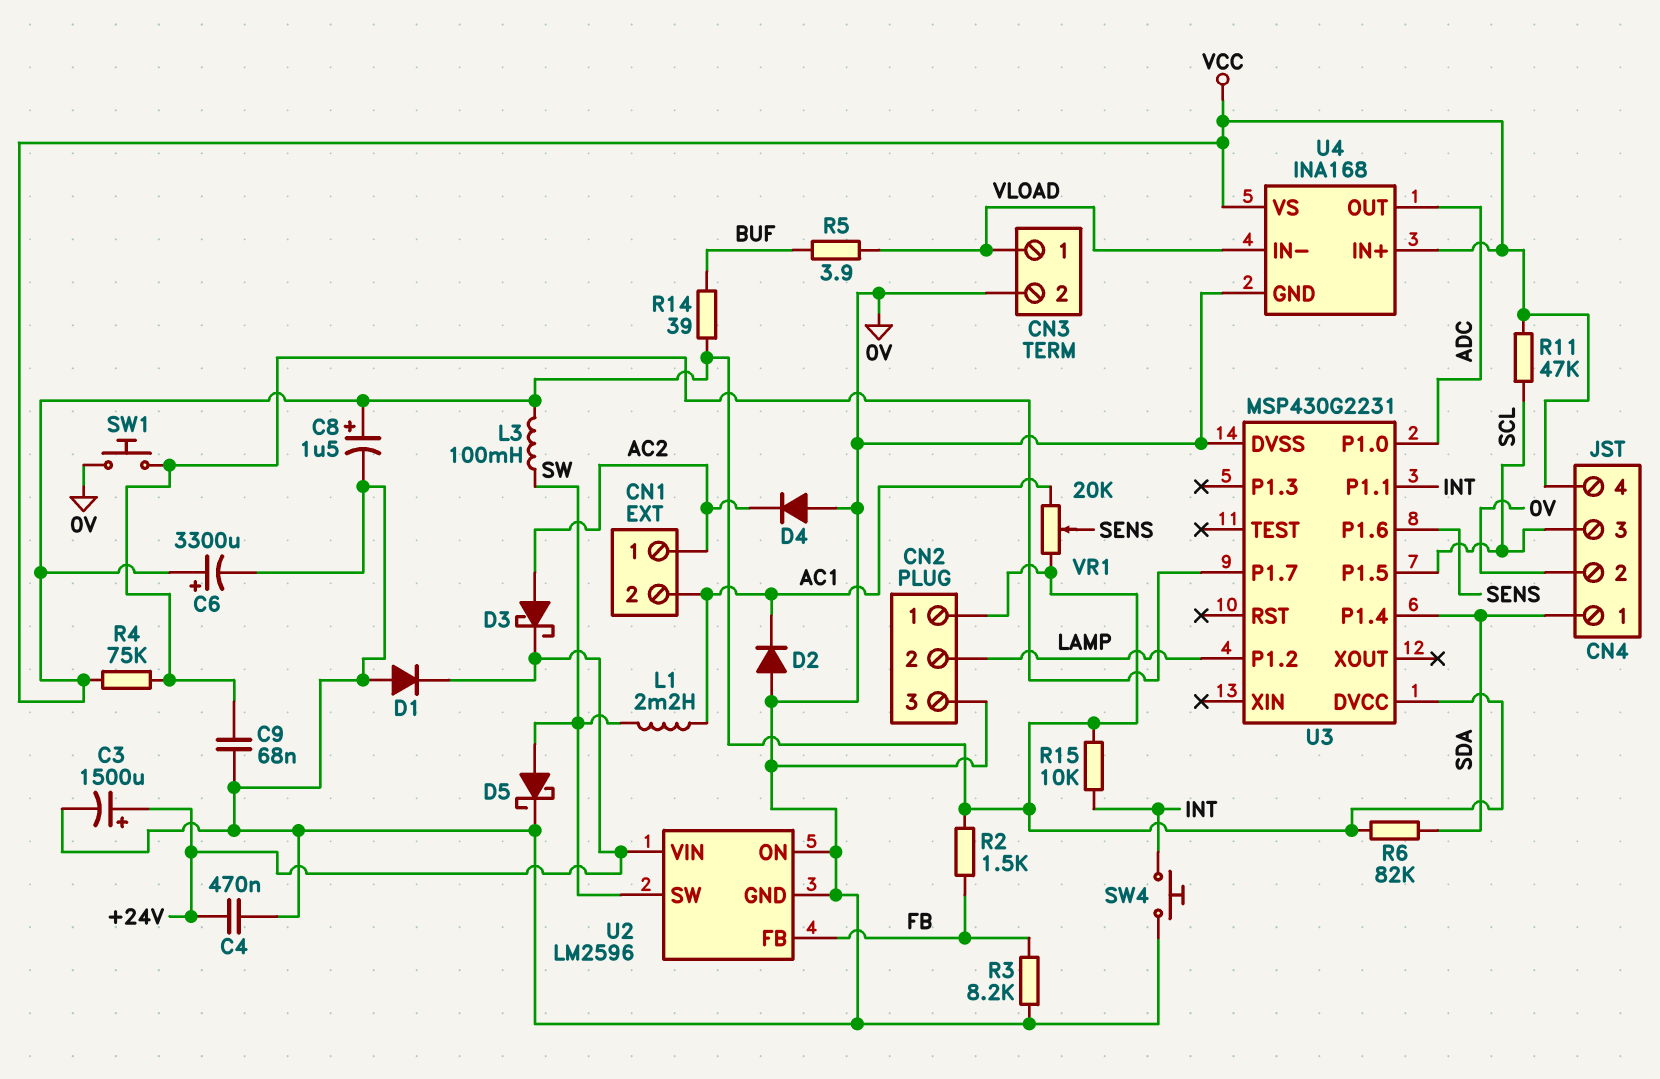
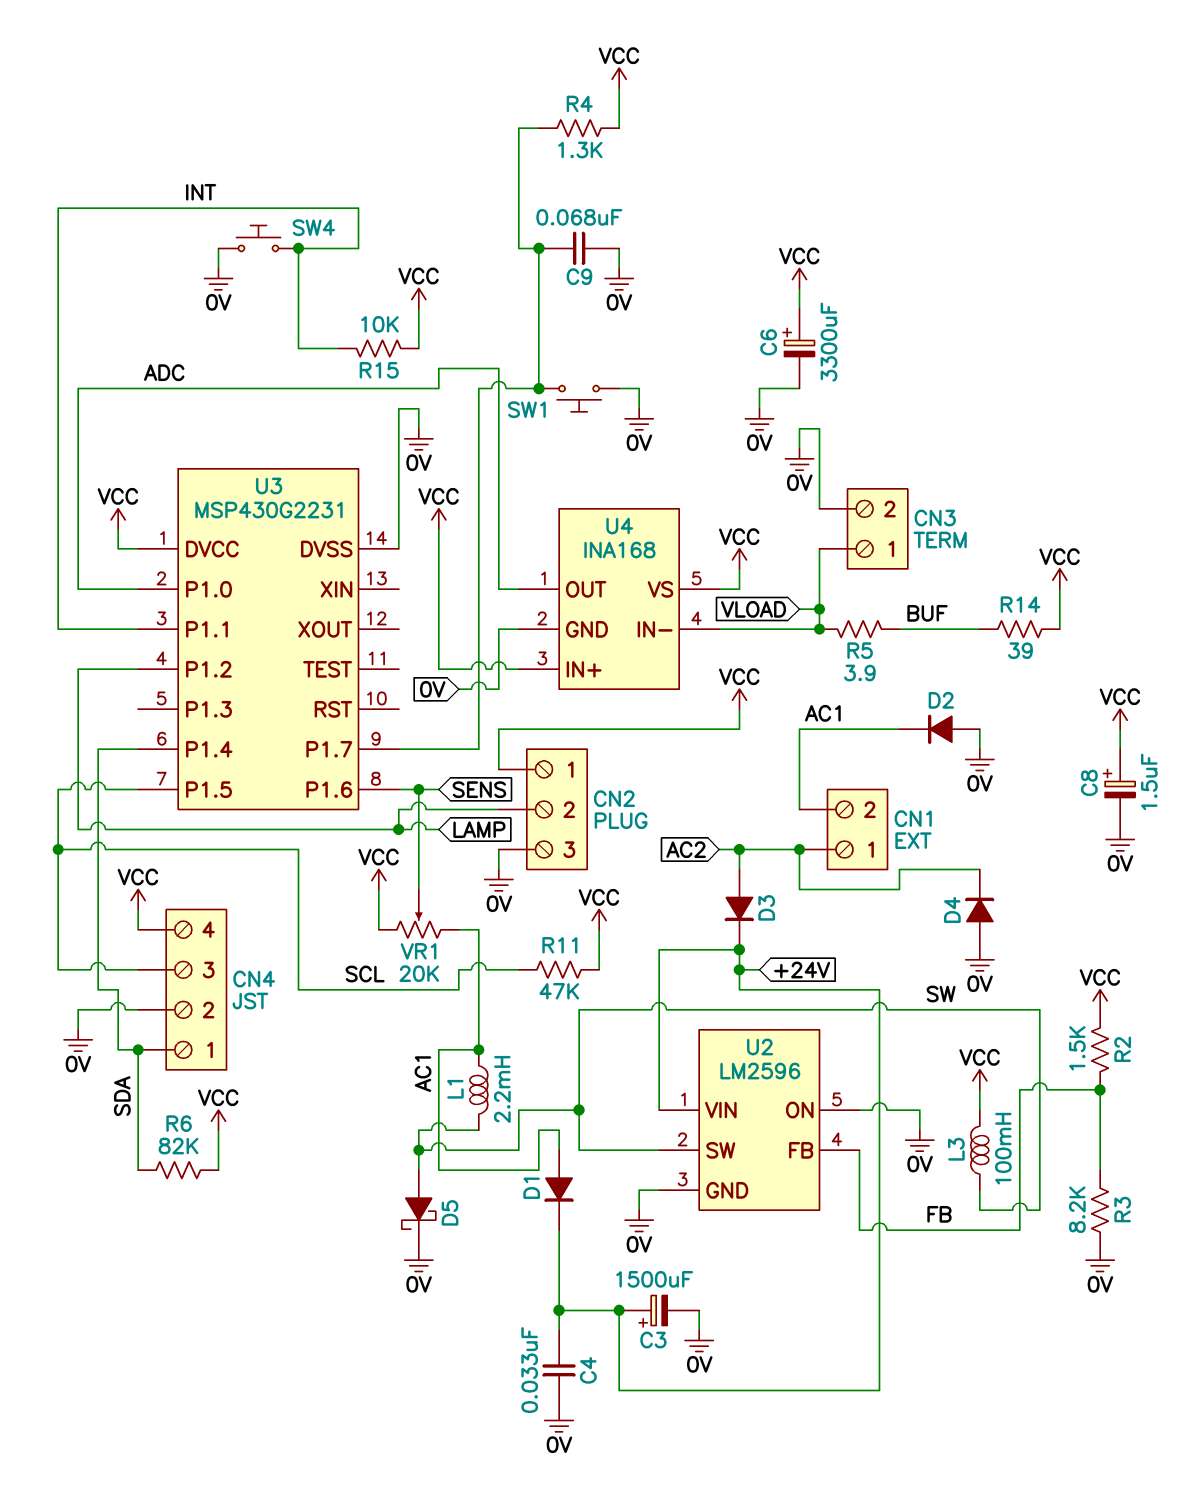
C4: 470nF (+24V, 0V) -> 33nF (+24V, 0V)
D1: diode (A 0V, K +24V) -> diode (A AC1, K +24V)
D3: schottky (A AC2, K +24V) -> diode (A AC2, K +24V)
R4: 75k (U3/P1.7, VCC) -> 1.3k (U3/P1.7, VCC)

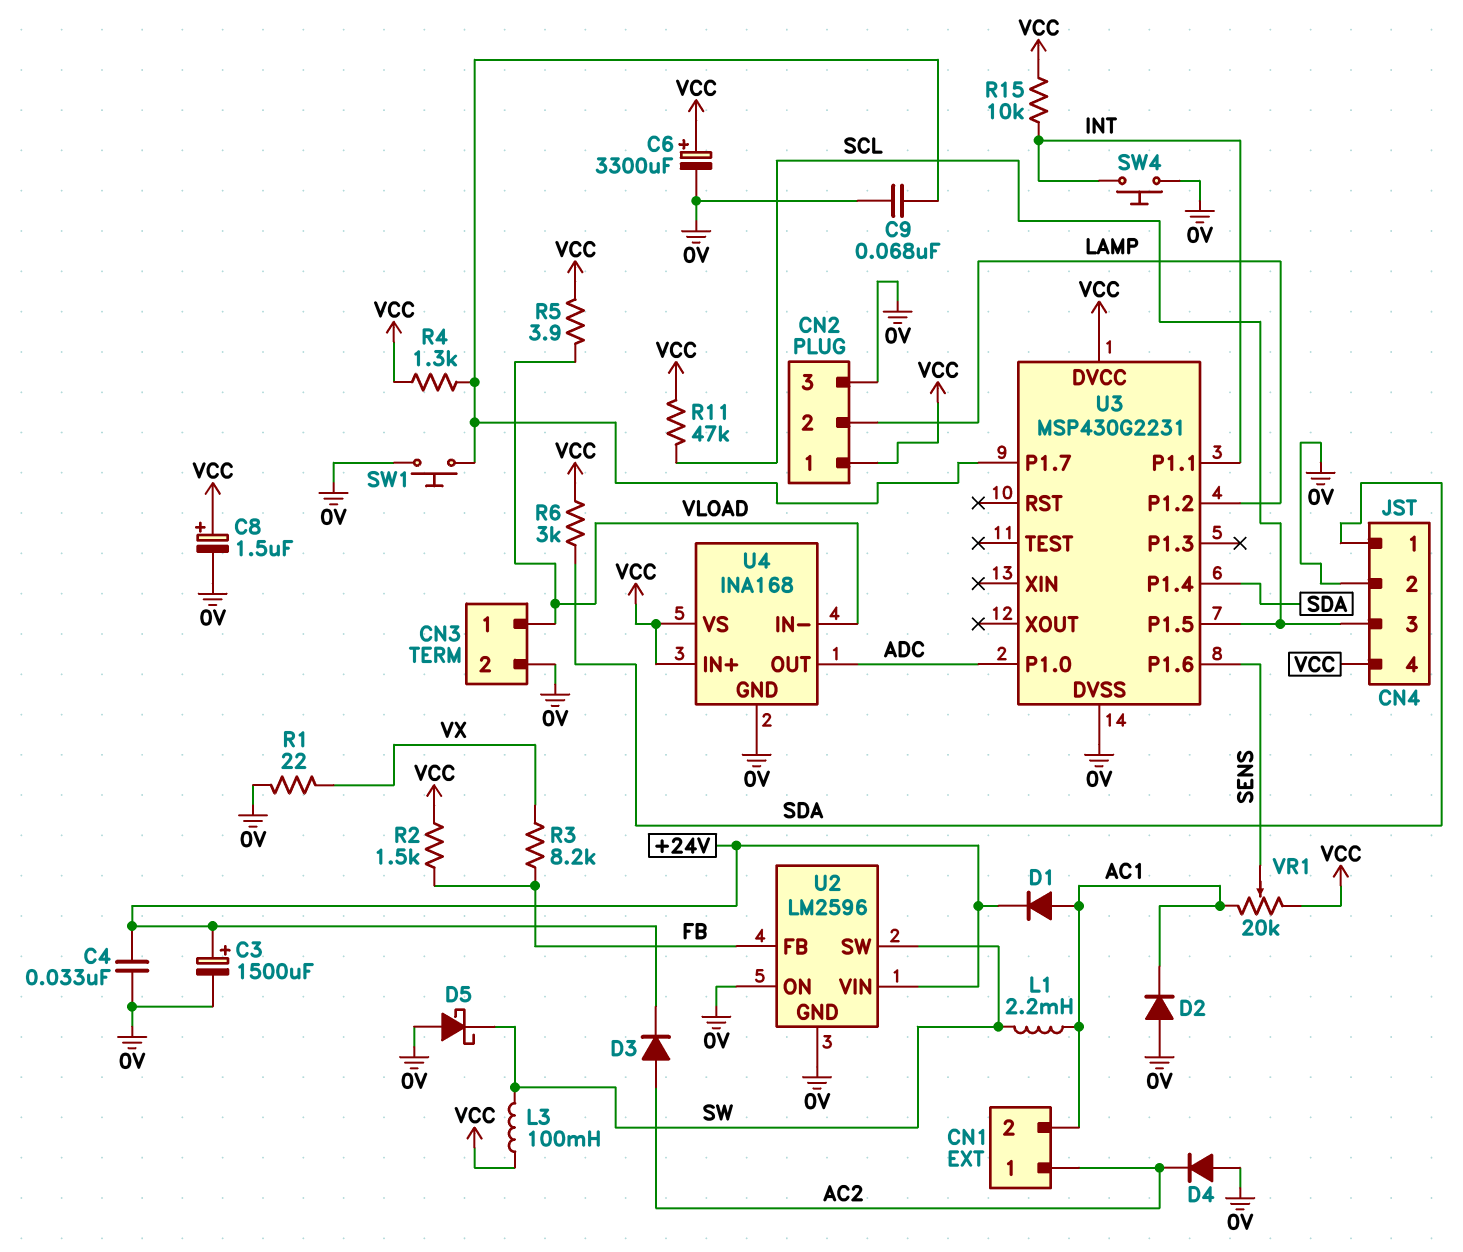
D5: schottky (A SW, K 0V) -> schottky (A 0V, K SW)
R1: none -> 22 (0V, VX)
R3: 8.2k (0V, FB) -> 8.2k (FB, VX)
R5: 3.9 (BUF, VLOAD) -> 3.9 (VCC, VLOAD)
R6: 82k (SDA, VCC) -> 3k (SDA, VCC)
R14: 39 (BUF, VCC) -> none

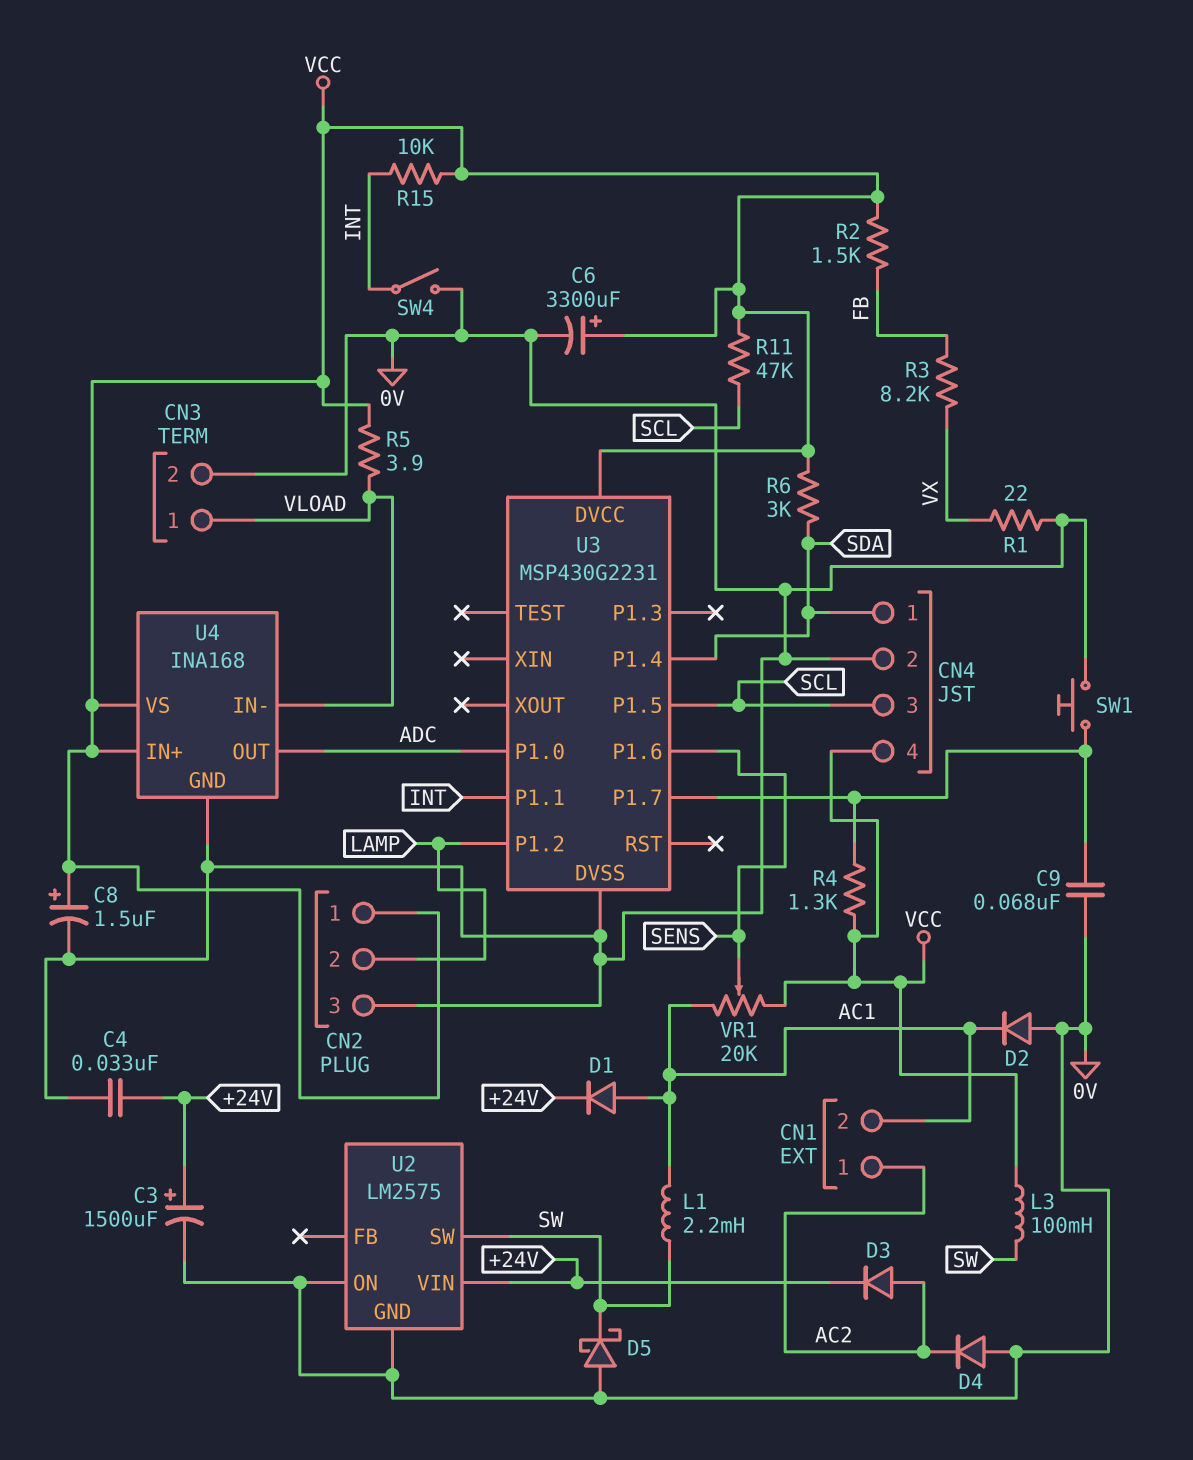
SW4: button (0V, INT) -> switch (0V, INT)
U2: LM2596 -> LM2575
U2 pin FB: FB -> none

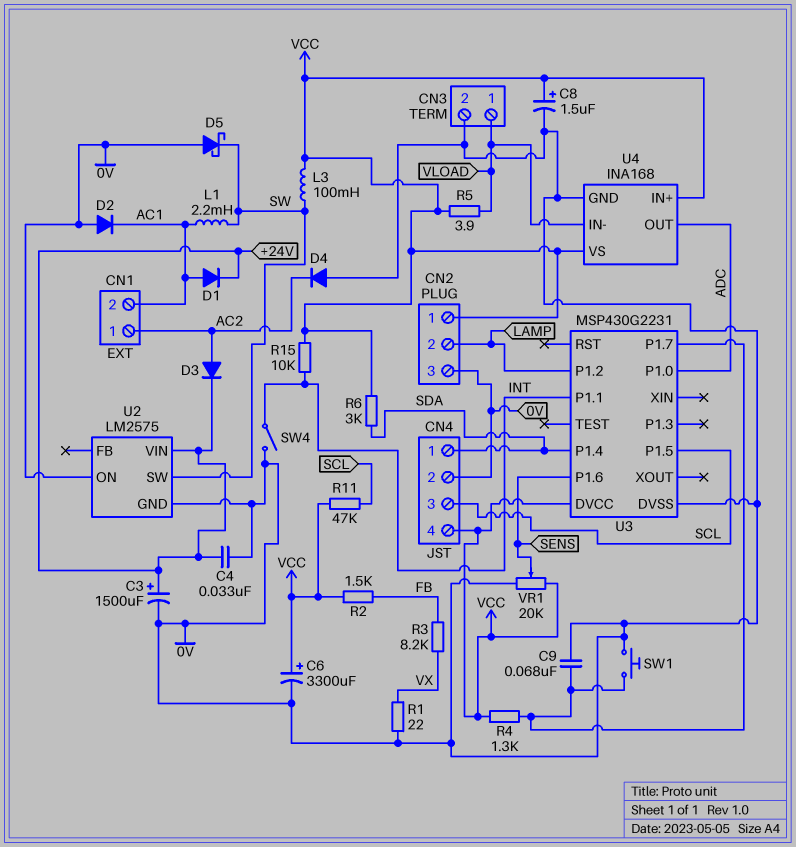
VR1: 20k (AC1, VCC, wiper SENS) -> 20k (0V, VCC, wiper SENS)

